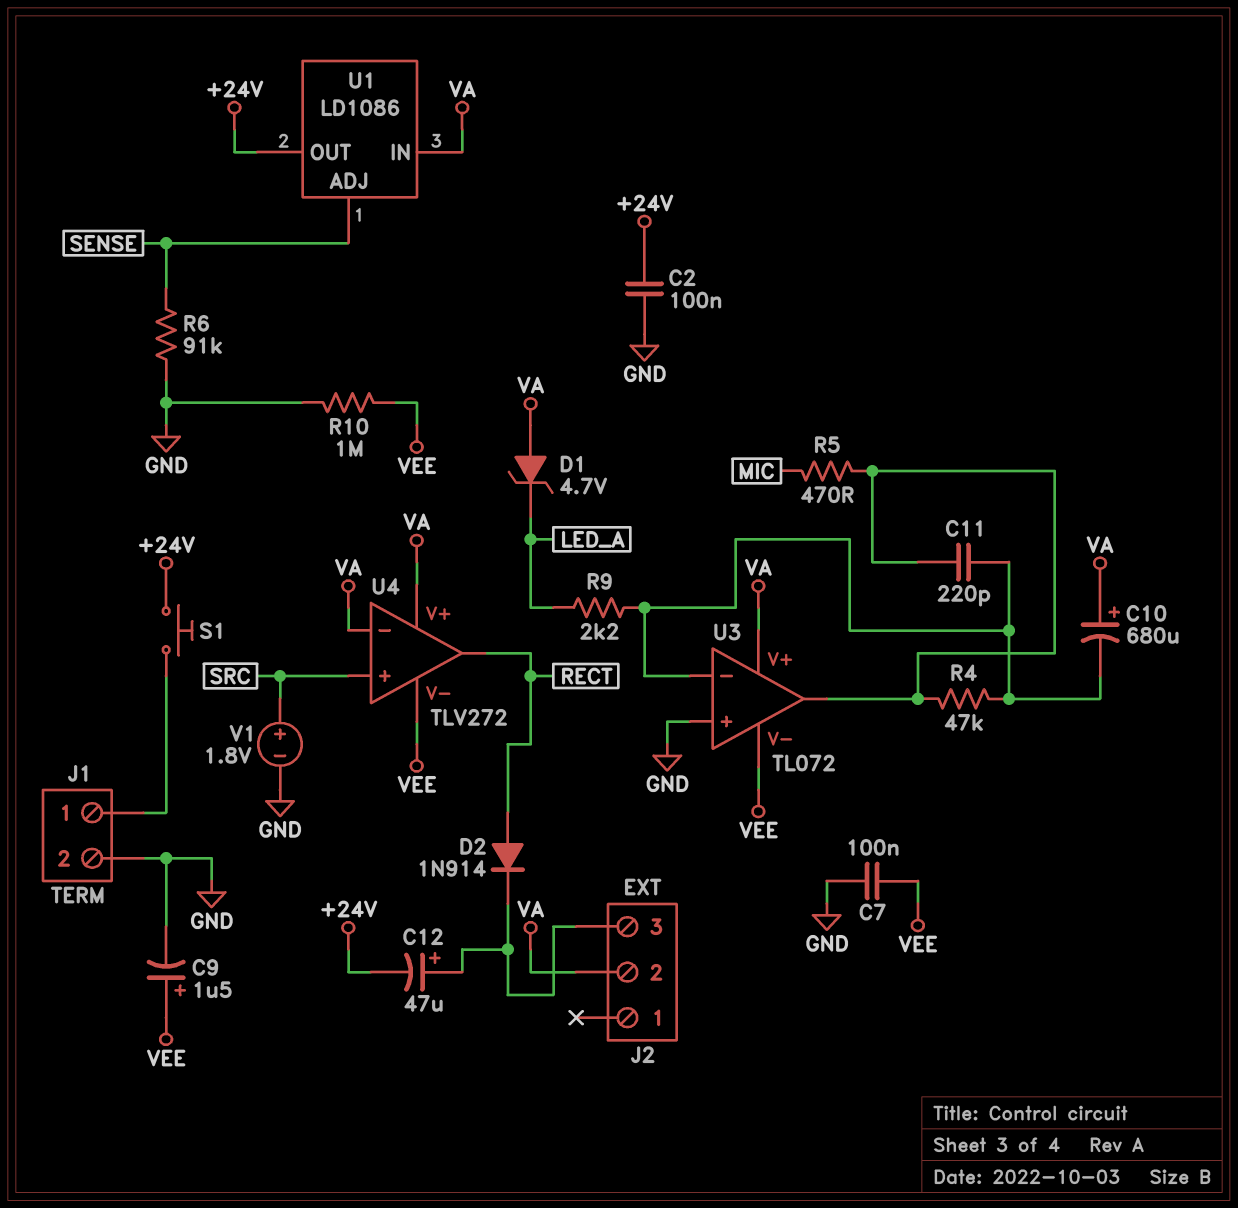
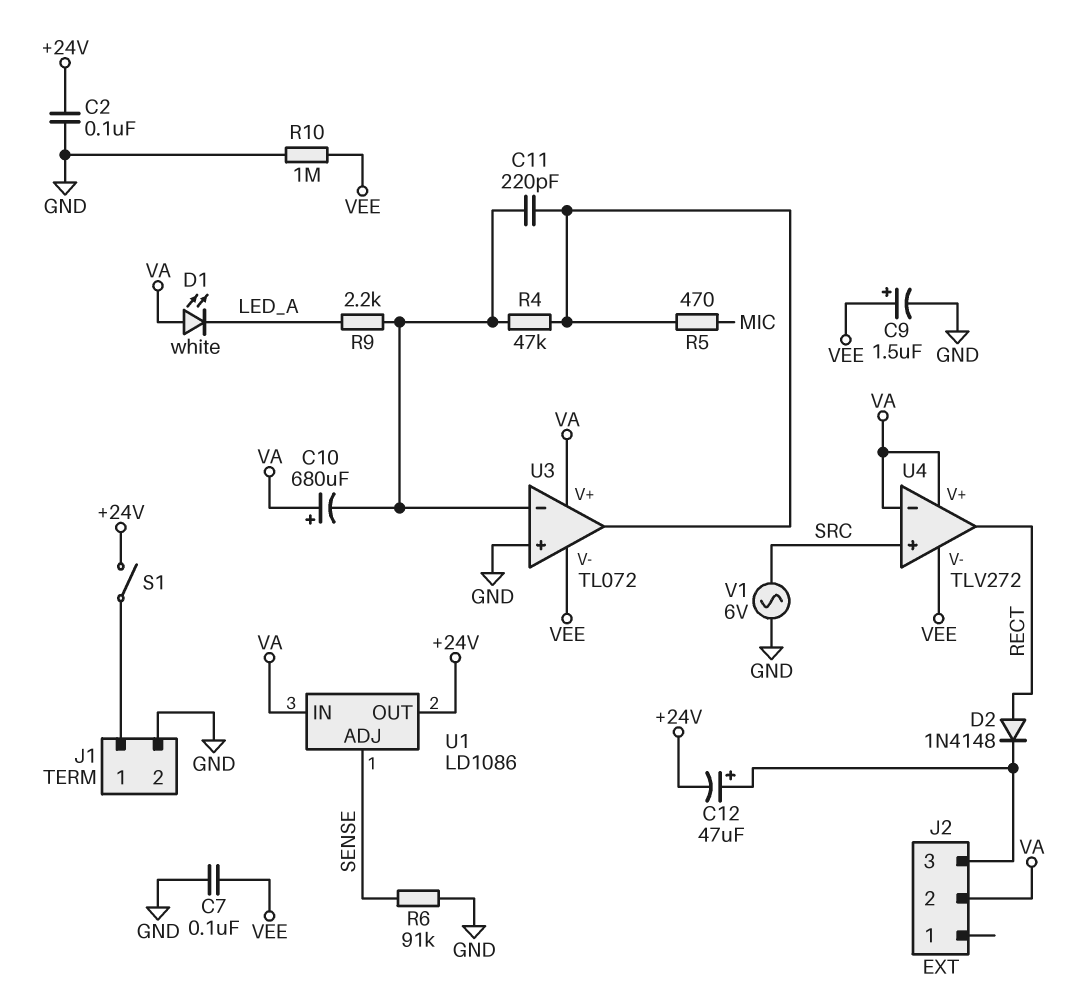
D1: zener 4.7V (A VA, K LED_A) -> LED white (A VA, K LED_A)
D2: diode 1N914 (A RECT, K J2/3) -> diode 1N4148 (A RECT, K J2/3)
S1: button (+24V, J1/1) -> switch (+24V, J1/1)
V1: 1.8V (plus SRC, minus GND) -> AC 6V (GND, SRC)

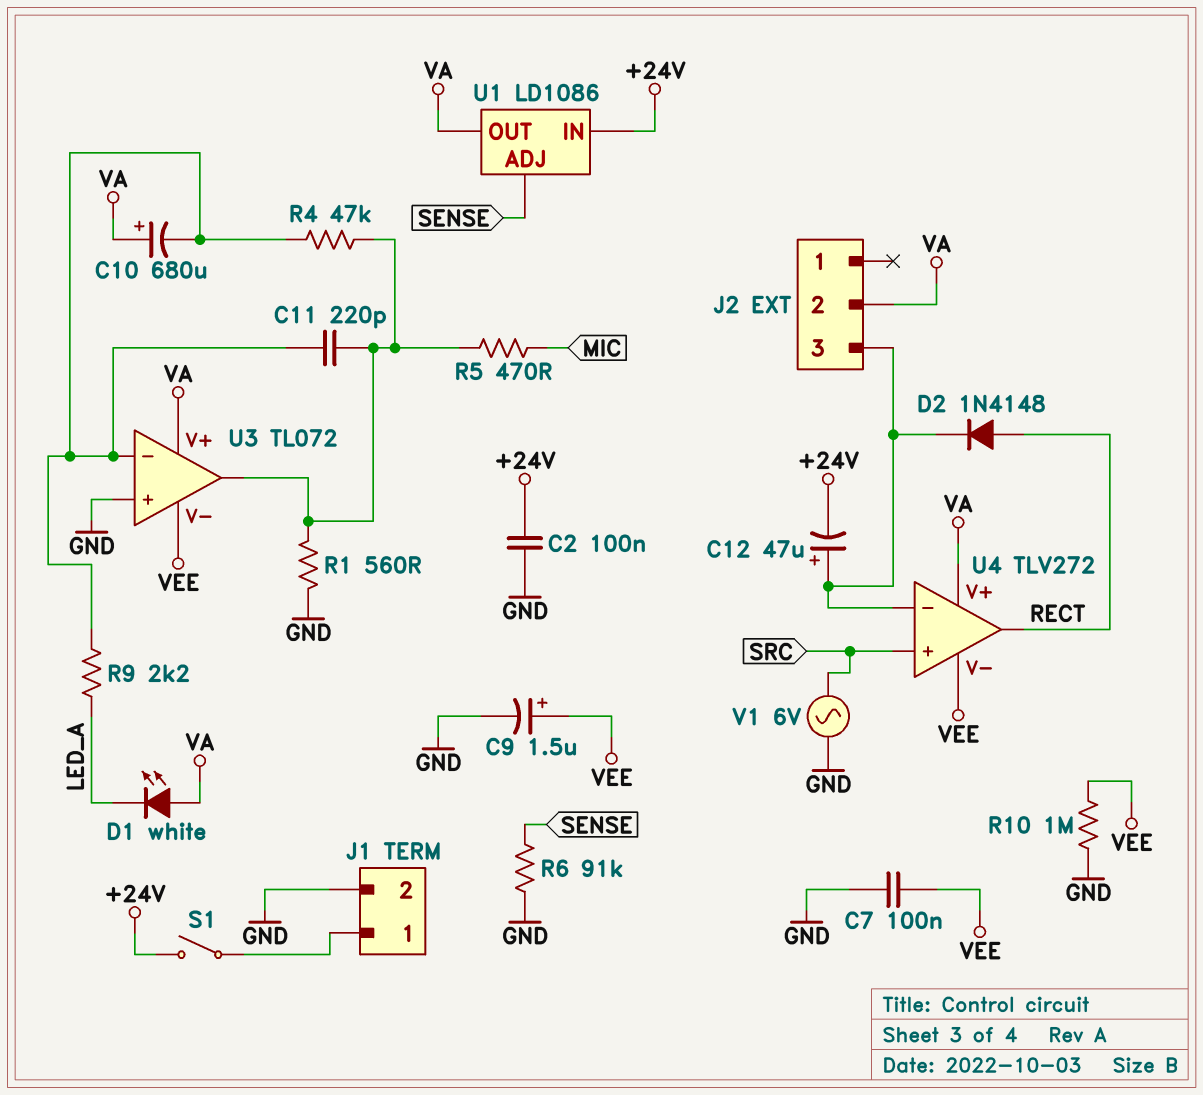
R1: none -> 560 (GND, U3/out)
U1 pin IN: VA -> +24V
U1 pin OUT: +24V -> VA
U4 pin in-: VA -> J2/3

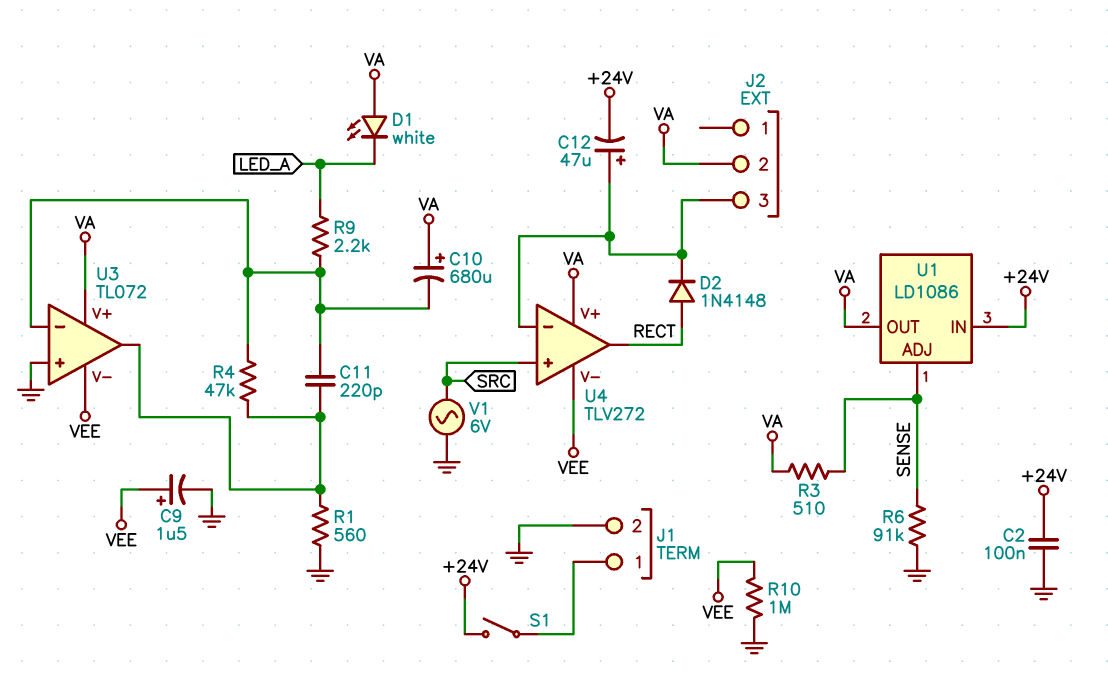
C7: 100nF (GND, VEE) -> none
R3: none -> 510 (SENSE, VA)
R5: 470 (MIC, U3/out) -> none

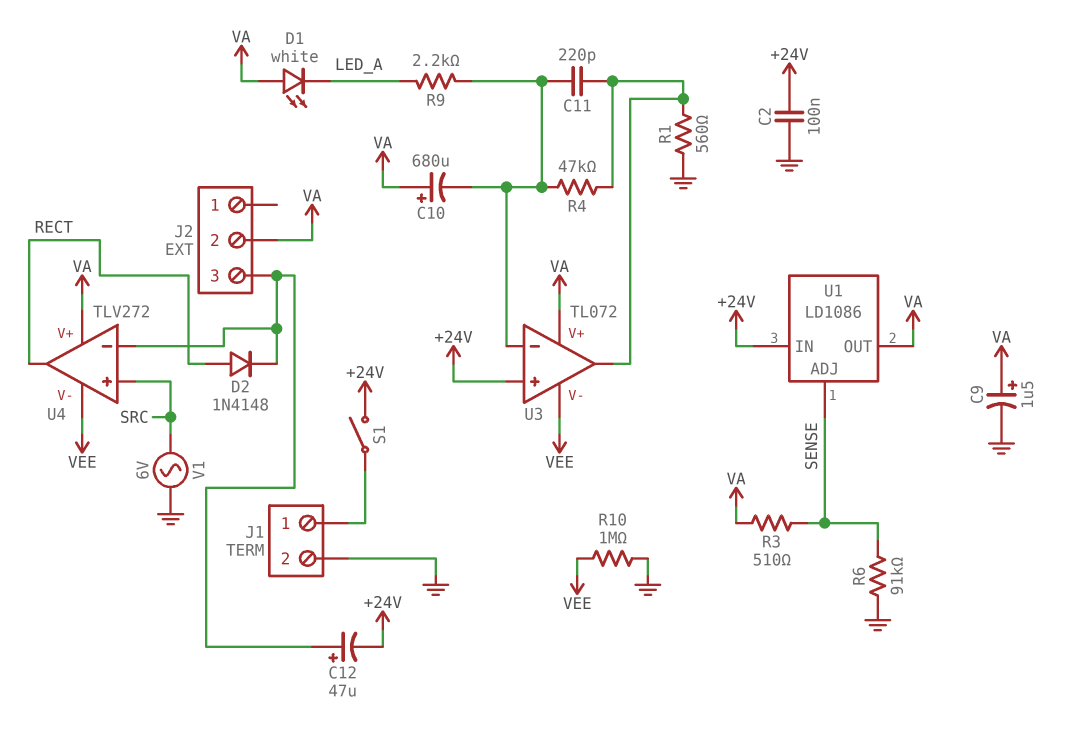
C9: 1.5uF (plus VEE, minus GND) -> 1.5uF (plus VA, minus GND)
U3 pin in+: GND -> +24V

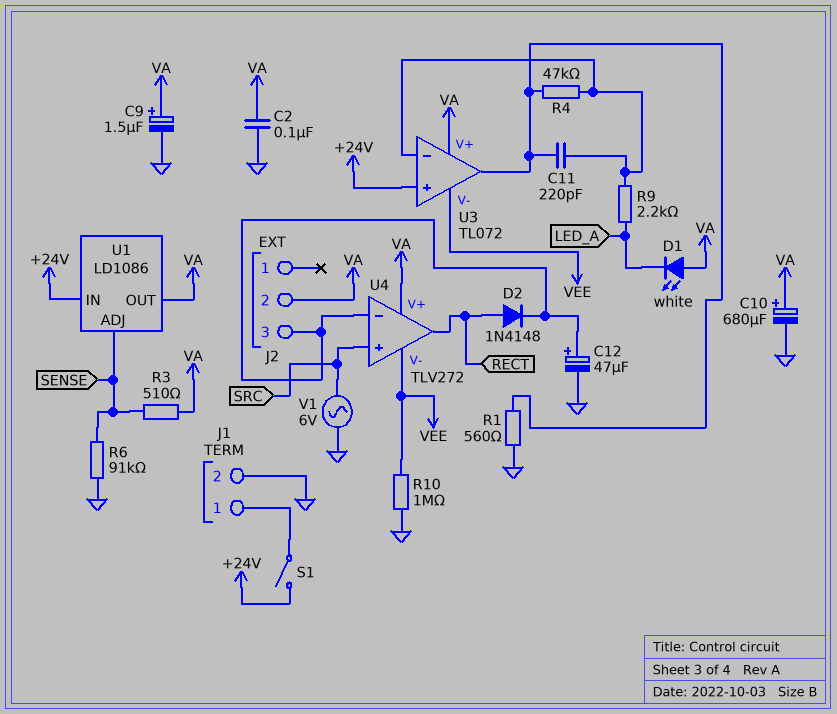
C2: 100nF (+24V, GND) -> 100nF (GND, VA)
C10: 680uF (plus VA, minus U3/in-) -> 680uF (plus VA, minus GND)
C12: 47uF (plus J2/3, minus +24V) -> 47uF (plus J2/3, minus GND)

